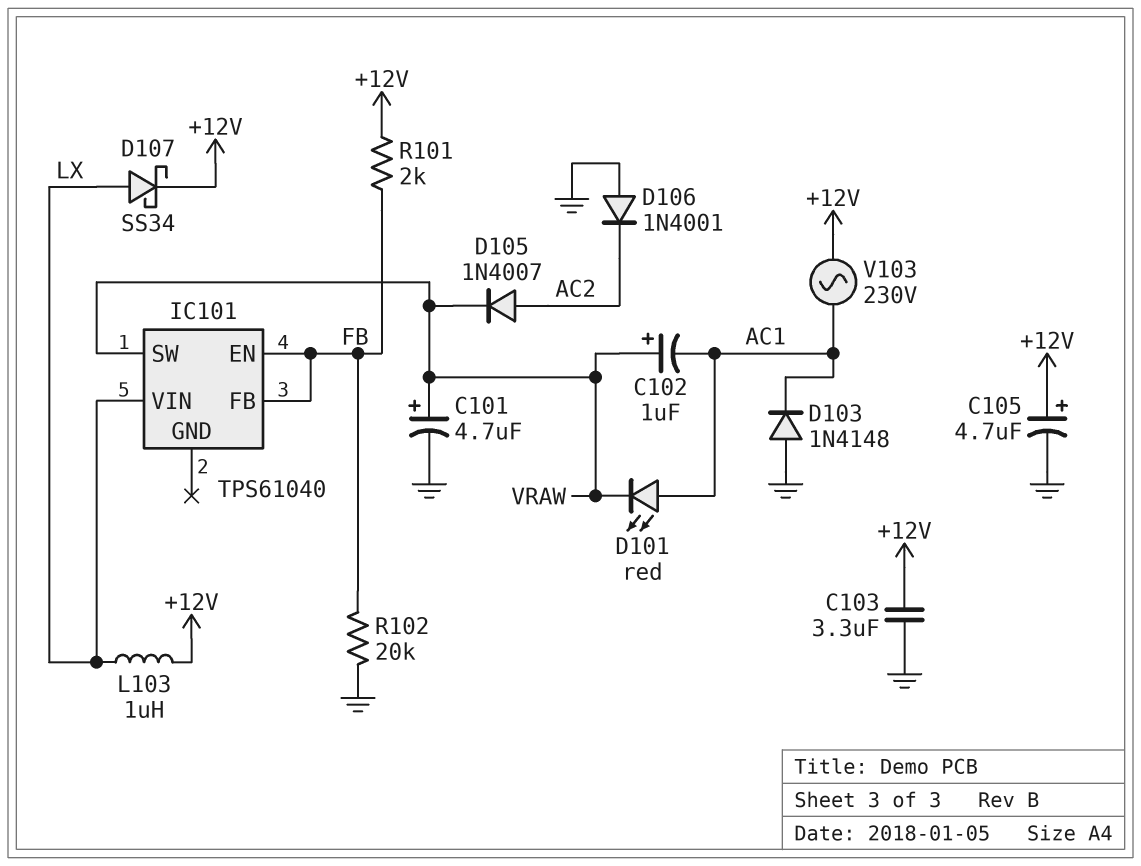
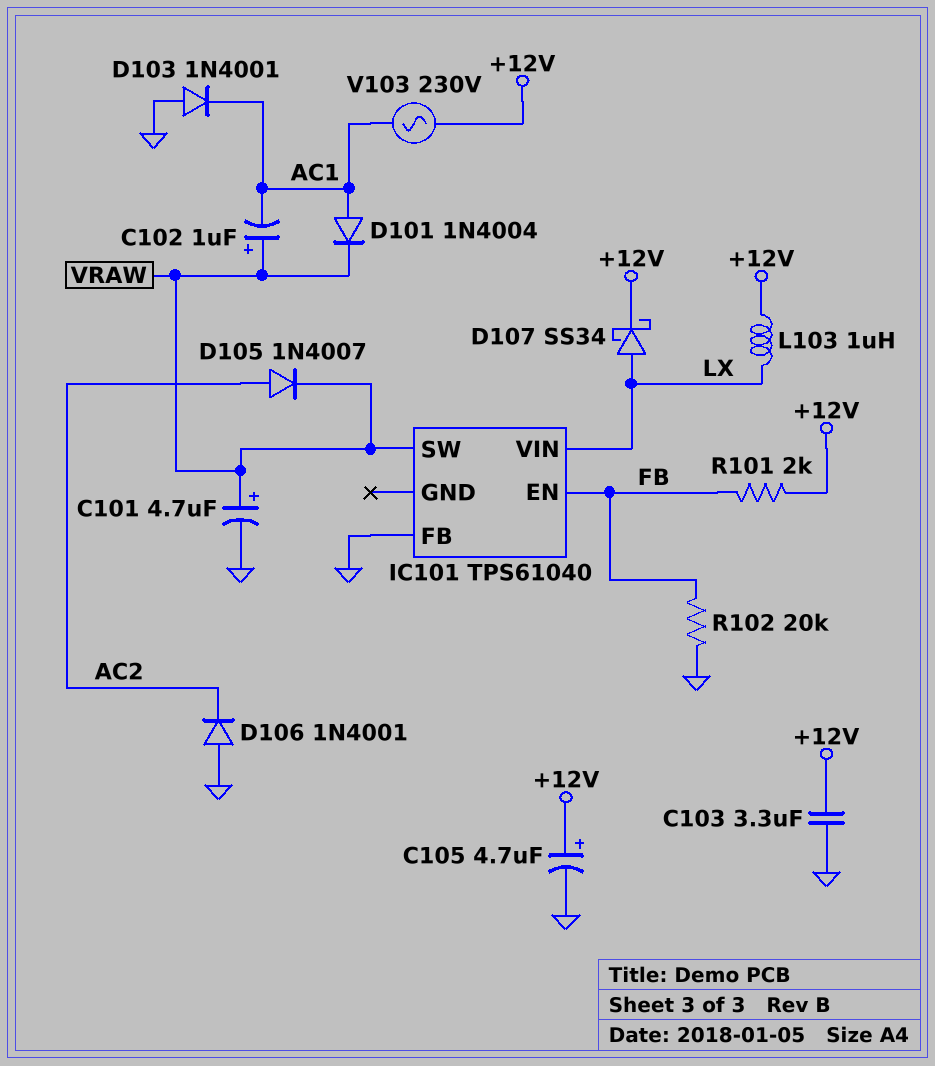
D101: LED red (A AC1, K VRAW) -> diode 1N4004 (A AC1, K VRAW)
D103: diode 1N4148 (A GND, K AC1) -> diode 1N4001 (A GND, K AC1)
IC101 pin FB: FB -> GND

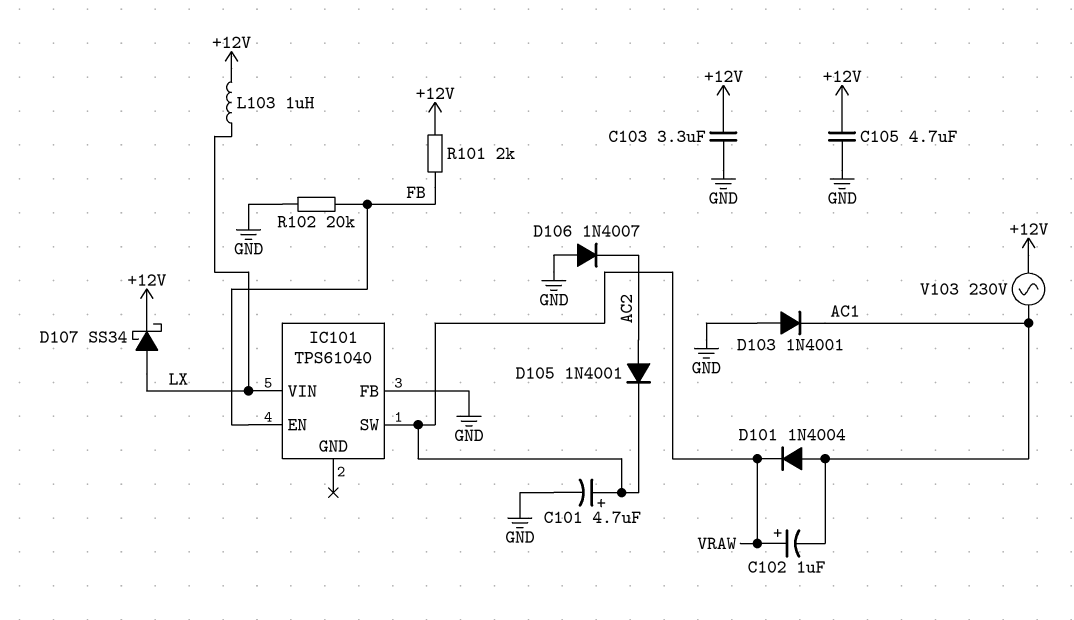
C105: 4.7uF (plus +12V, minus GND) -> 4.7uF (+12V, GND)
D105: diode 1N4007 (A AC2, K VRAW) -> diode 1N4001 (A AC2, K VRAW)
D106: diode 1N4001 (A GND, K AC2) -> diode 1N4007 (A GND, K AC2)

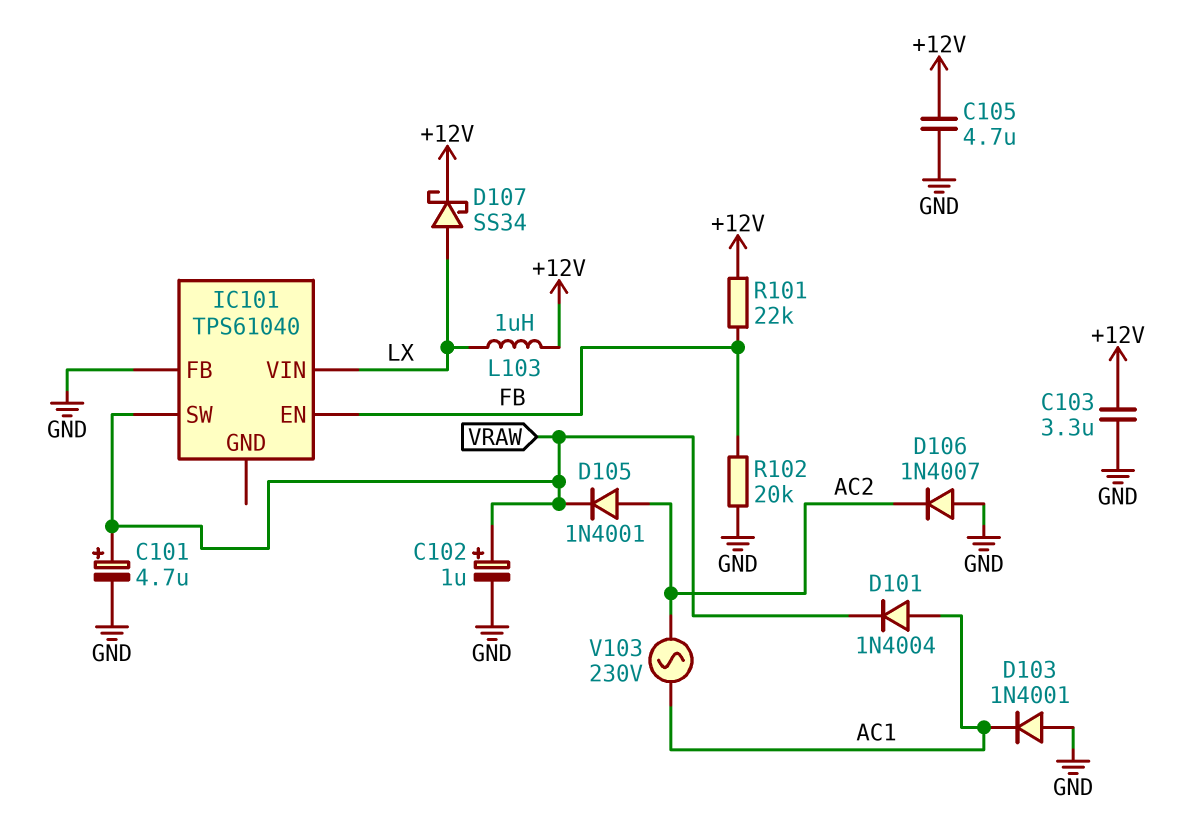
C102: 1uF (plus VRAW, minus AC1) -> 1uF (plus VRAW, minus GND)
R101: 2k (+12V, FB) -> 22k (+12V, FB)
V103: AC 230V (+12V, AC1) -> AC 230V (AC1, AC2)

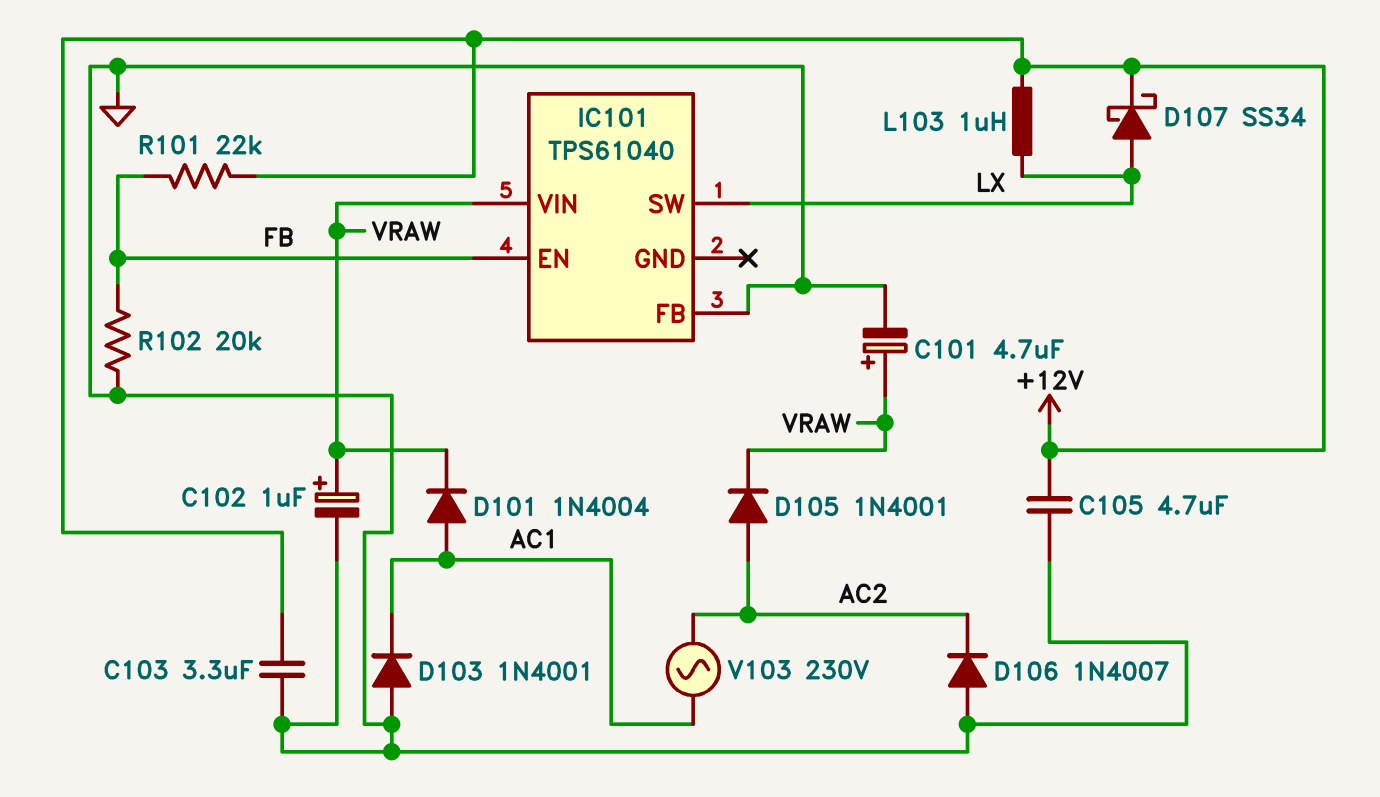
IC101 pin SW: VRAW -> LX
IC101 pin VIN: LX -> VRAW

